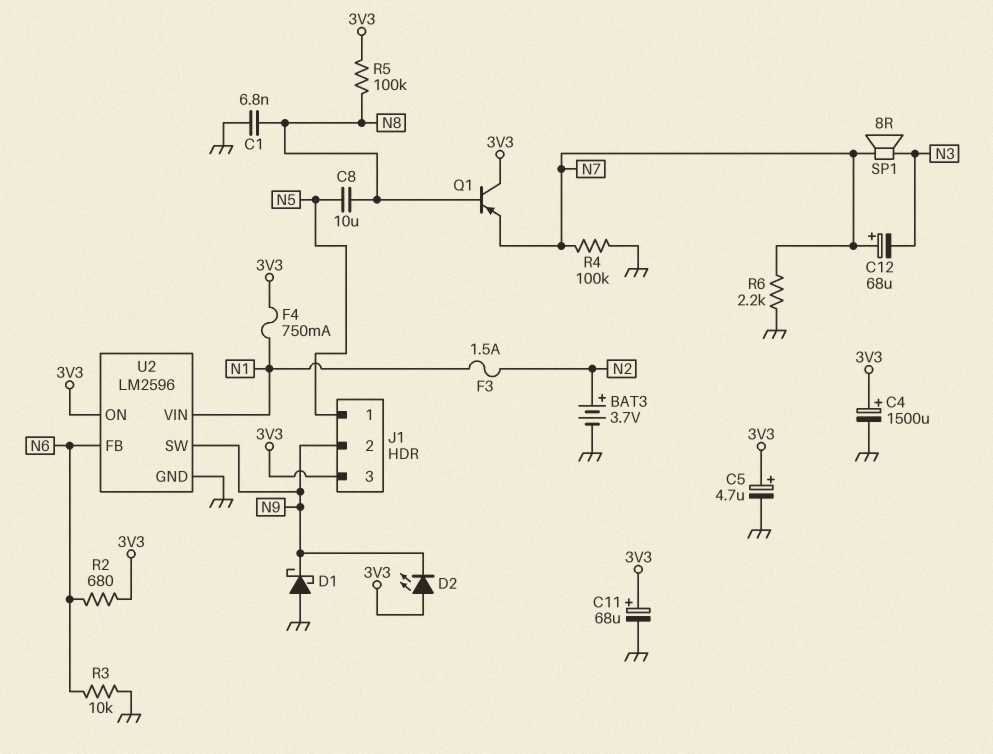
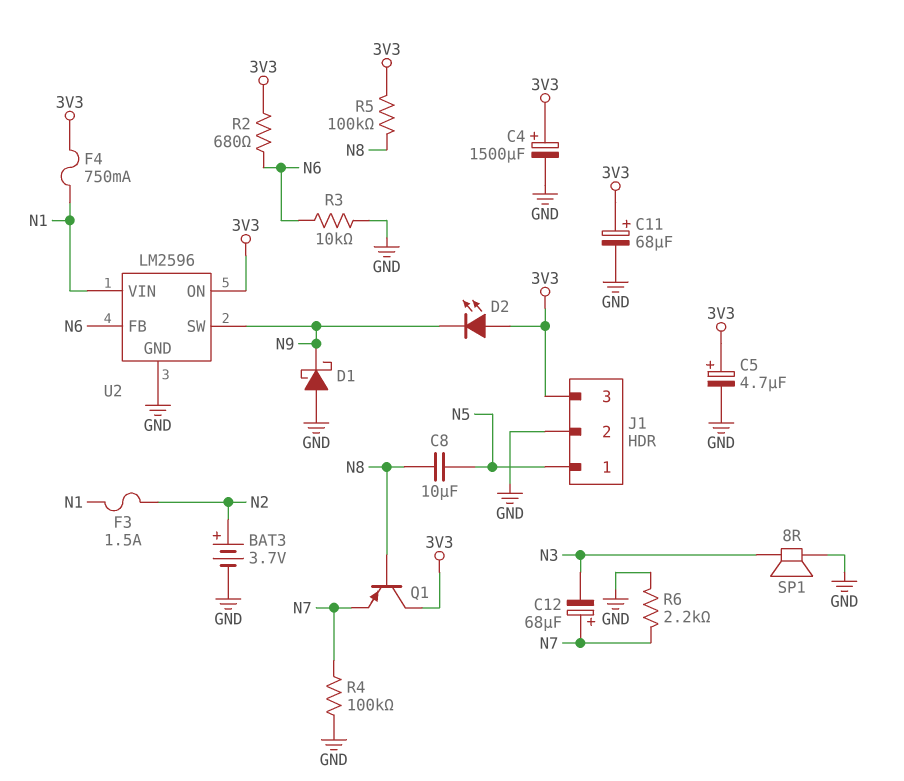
C1: 6.8nF (GND, N8) -> none
J1 pin 2: N9 -> GND
SP1: speaker 8R (N3, N7) -> speaker 8R (GND, N3)

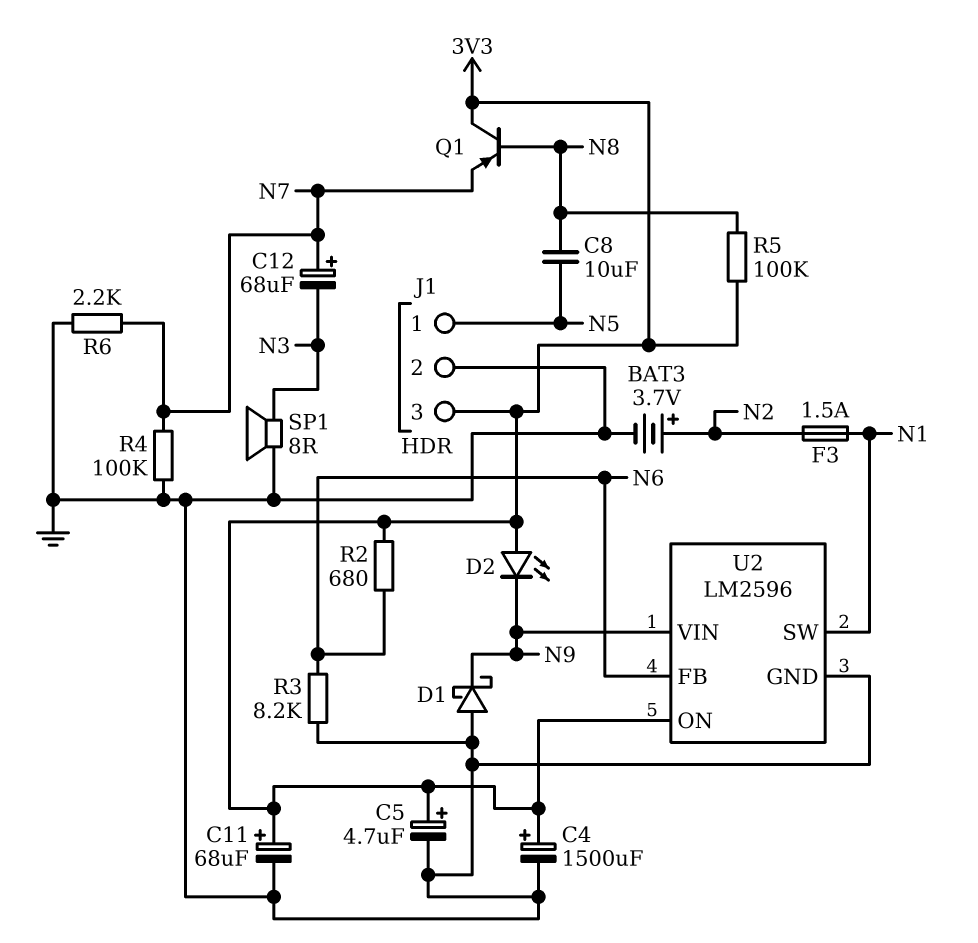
F4: 750mA (3V3, N1) -> none
R3: 10k (GND, N6) -> 8.2k (GND, N6)
U2 pin SW: N9 -> N1
U2 pin VIN: N1 -> N9

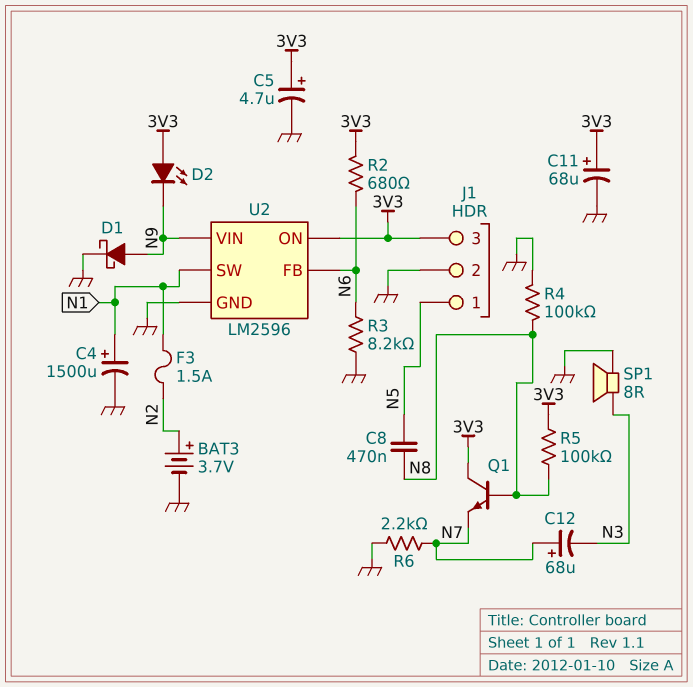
C4: 1500uF (plus 3V3, minus GND) -> 1500uF (plus N1, minus GND)
C8: 10uF (N5, N8) -> 470nF (N5, N8)
D1: schottky (A GND, K N9) -> schottky (A N9, K GND)
Q1: PNP (B N8, C 3V3, E N7) -> NPN (B N8, C 3V3, E N7)
R4: 100k (GND, N7) -> 100k (GND, N8)

